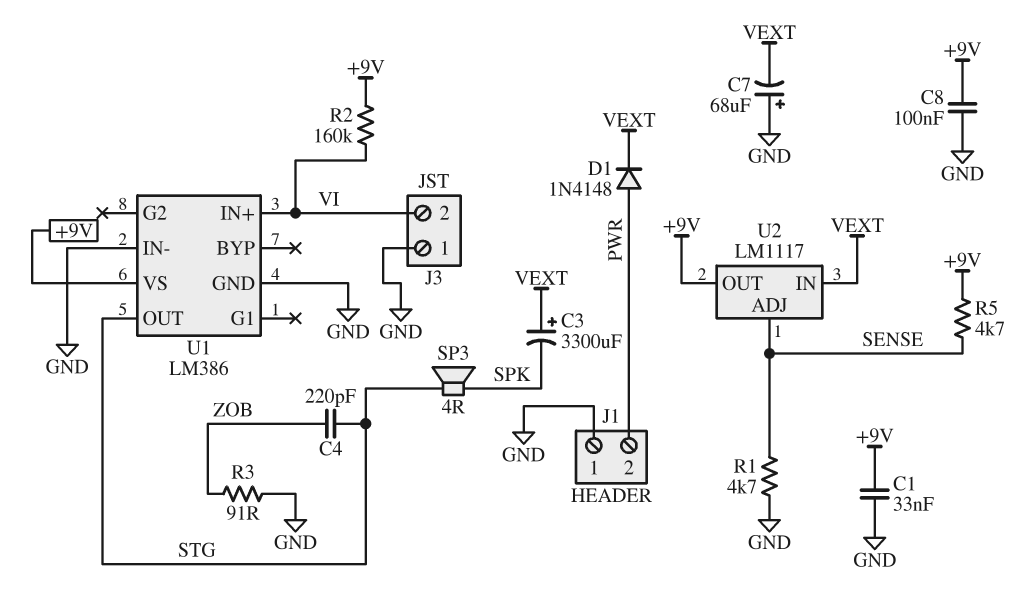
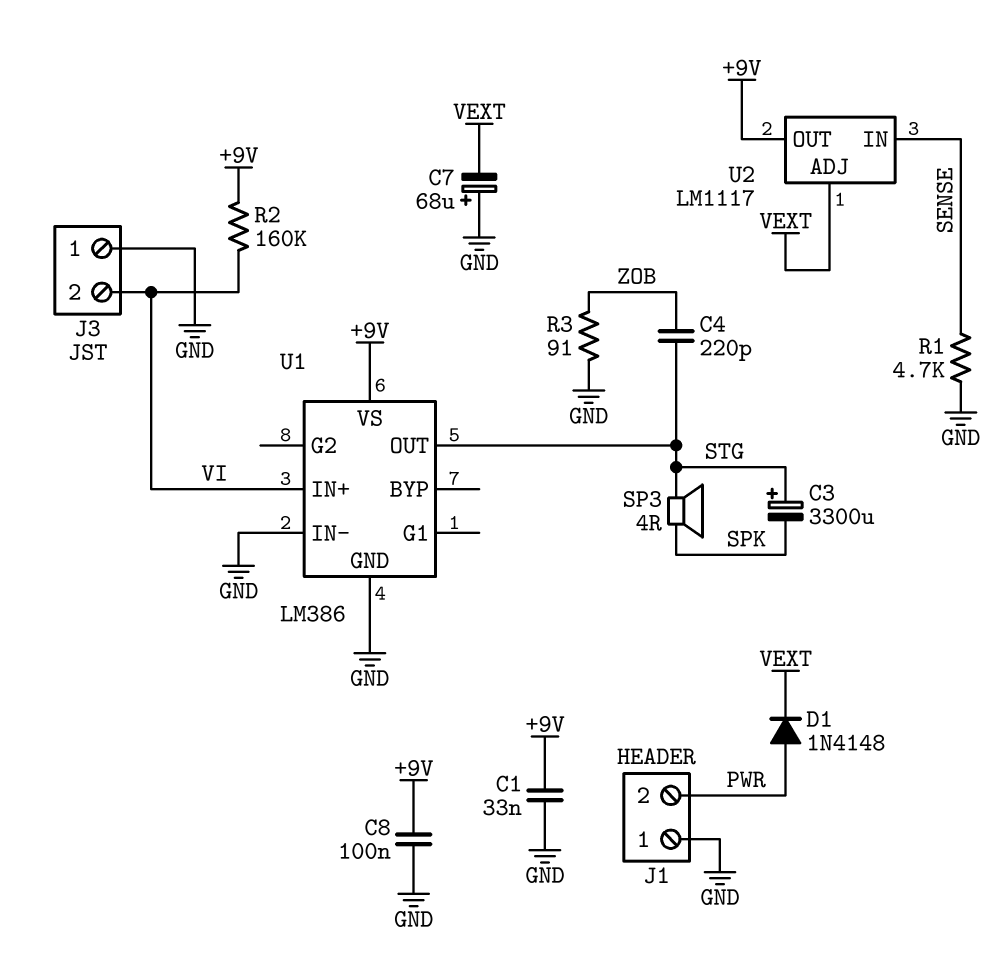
C3: 3300uF (plus VEXT, minus SPK) -> 3300uF (plus STG, minus SPK)
R5: 4.7k (+9V, SENSE) -> none
U2 pin ADJ: SENSE -> VEXT
U2 pin IN: VEXT -> SENSE

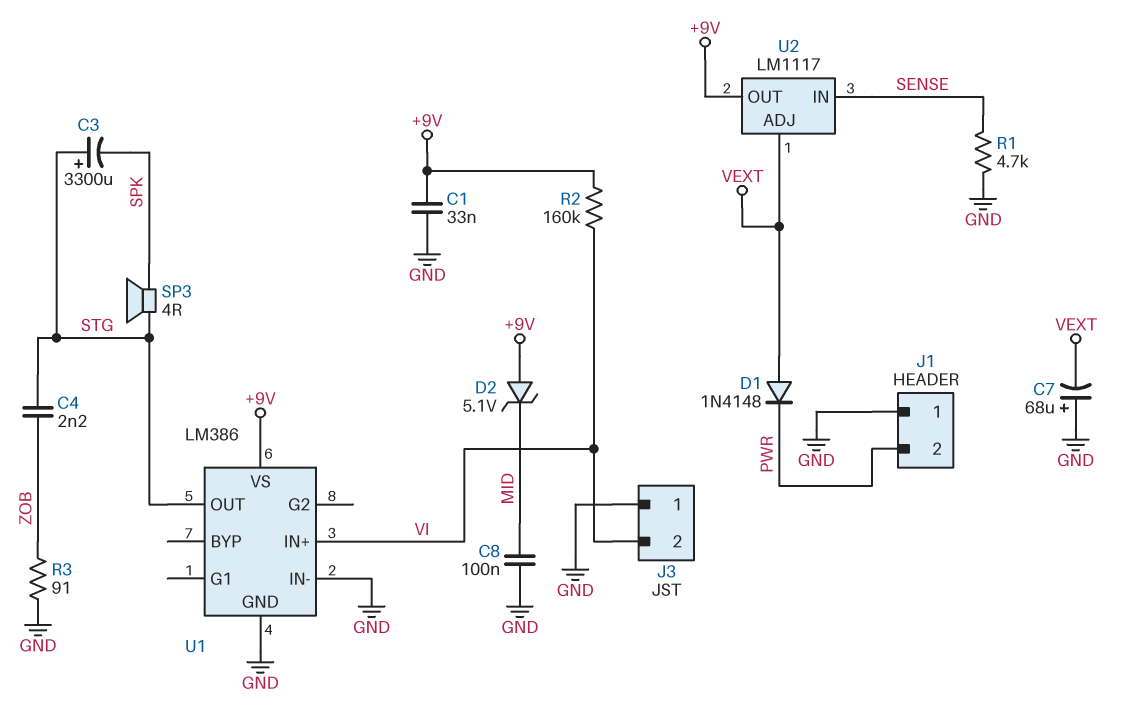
C4: 220pF (STG, ZOB) -> 2.2nF (STG, ZOB)
C8: 100nF (+9V, GND) -> 100nF (GND, MID)
D1: diode 1N4148 (A PWR, K VEXT) -> diode 1N4148 (A VEXT, K PWR)
D2: none -> zener 5.1V (A +9V, K MID)

